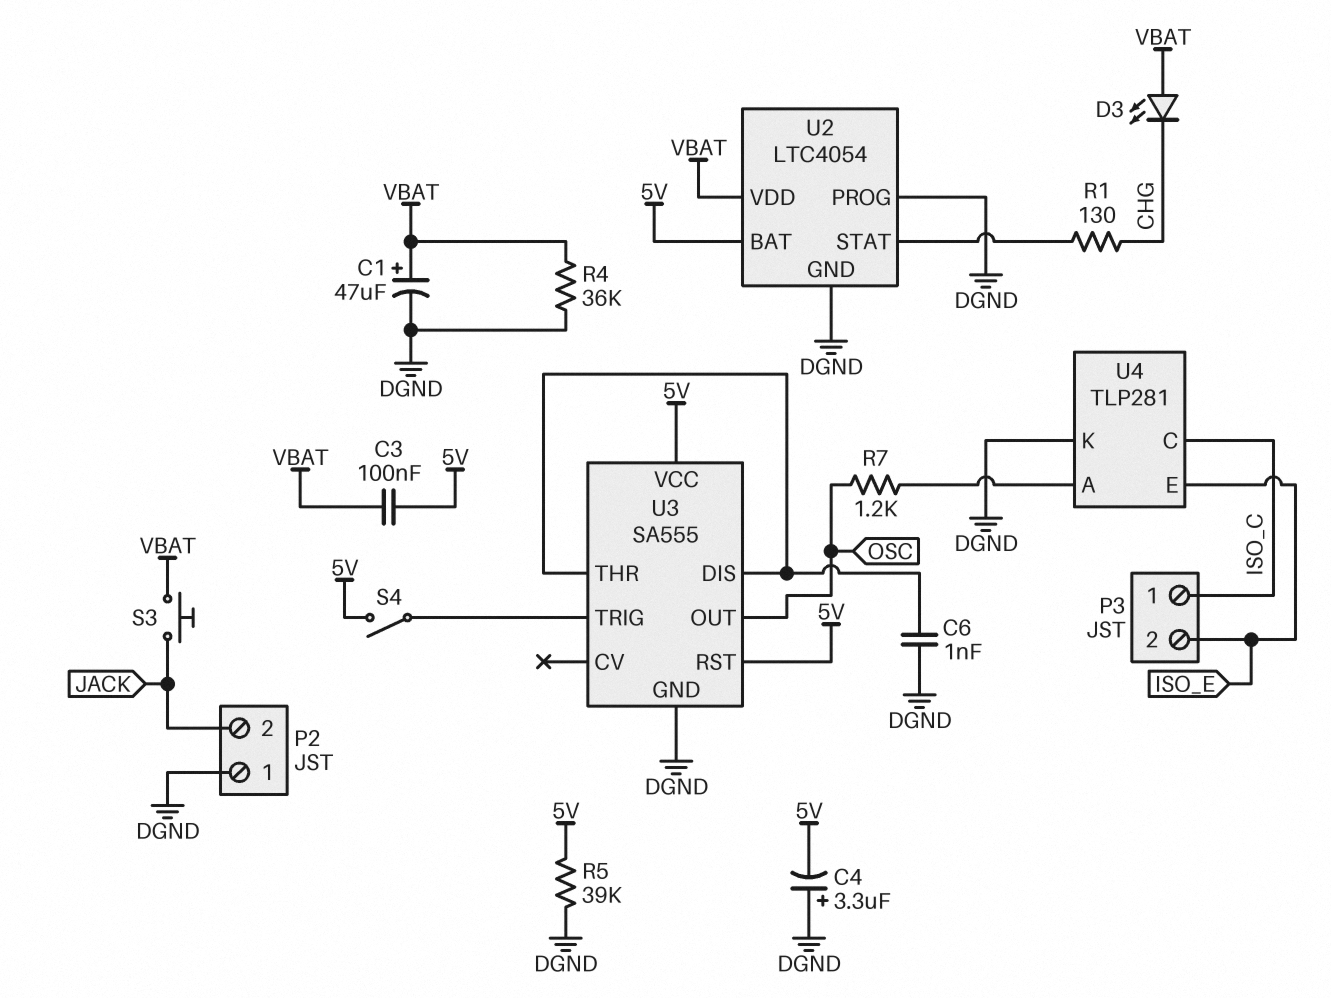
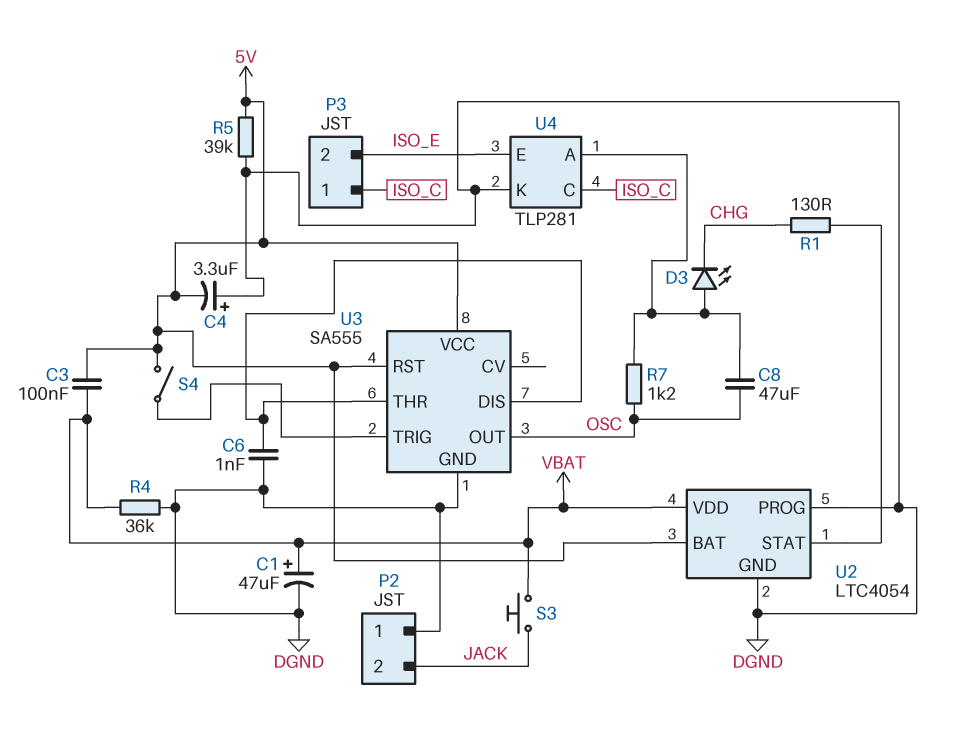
C8: none -> 47uF (OSC, U4/A)
D3: LED (A VBAT, K CHG) -> LED (A U4/A, K CHG)

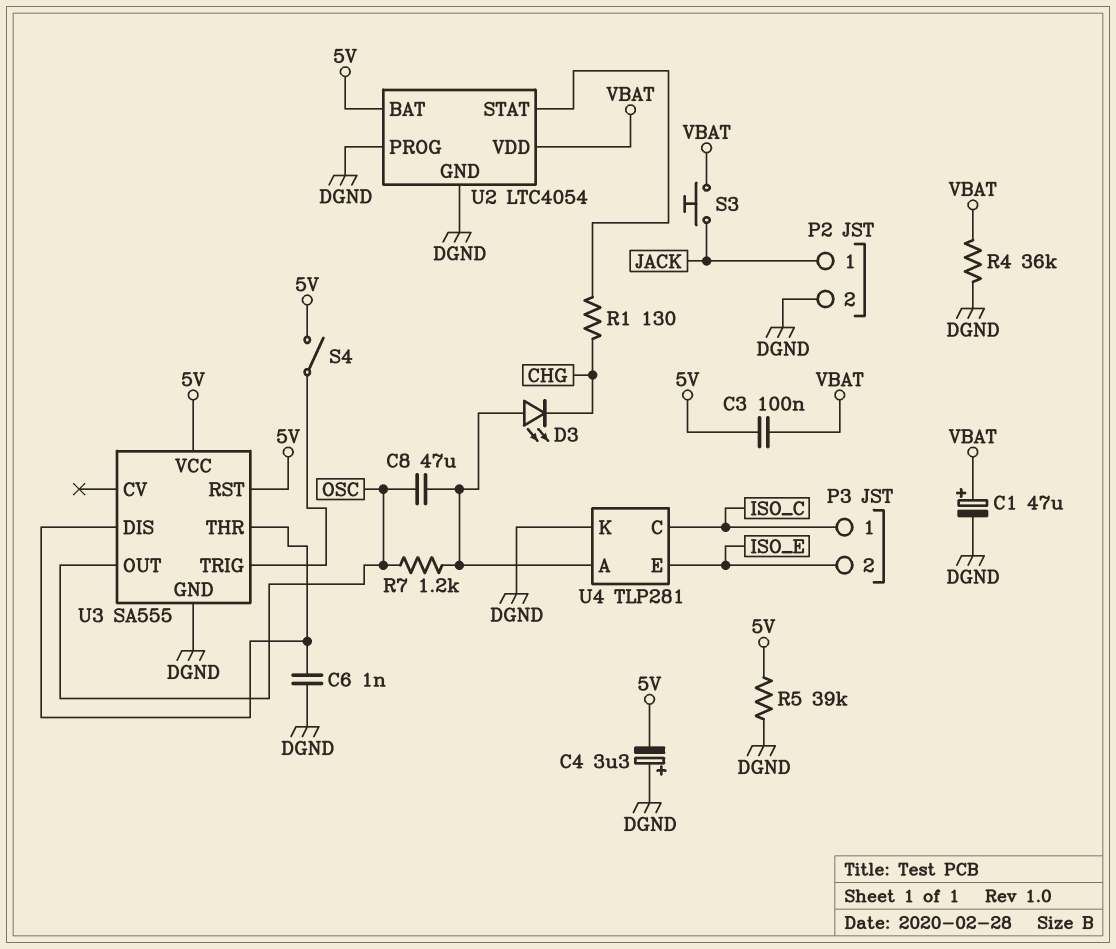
P2 pin 1: DGND -> JACK
P2 pin 2: JACK -> DGND

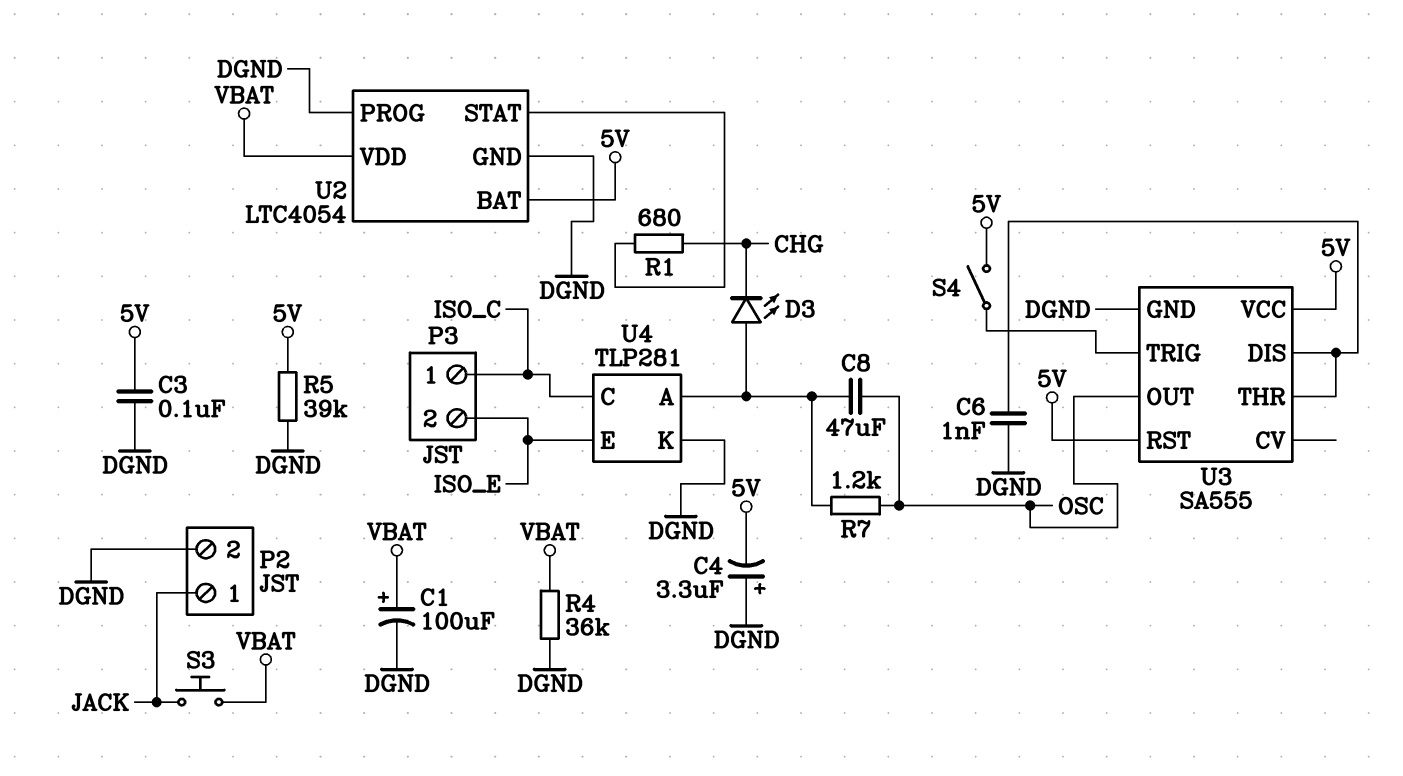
C1: 47uF (plus VBAT, minus DGND) -> 100uF (plus VBAT, minus DGND)
C3: 100nF (5V, VBAT) -> 100nF (5V, DGND)
R1: 130 (CHG, U2/STAT) -> 680 (CHG, U2/STAT)

